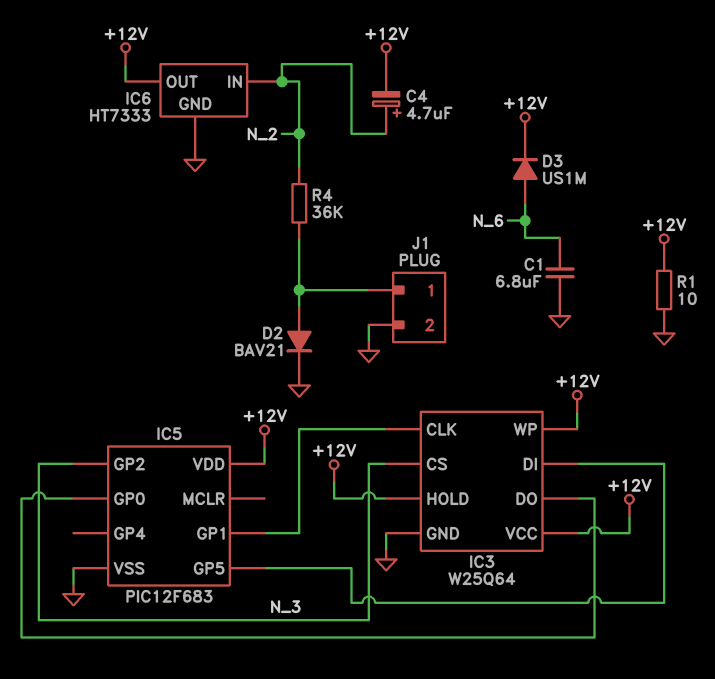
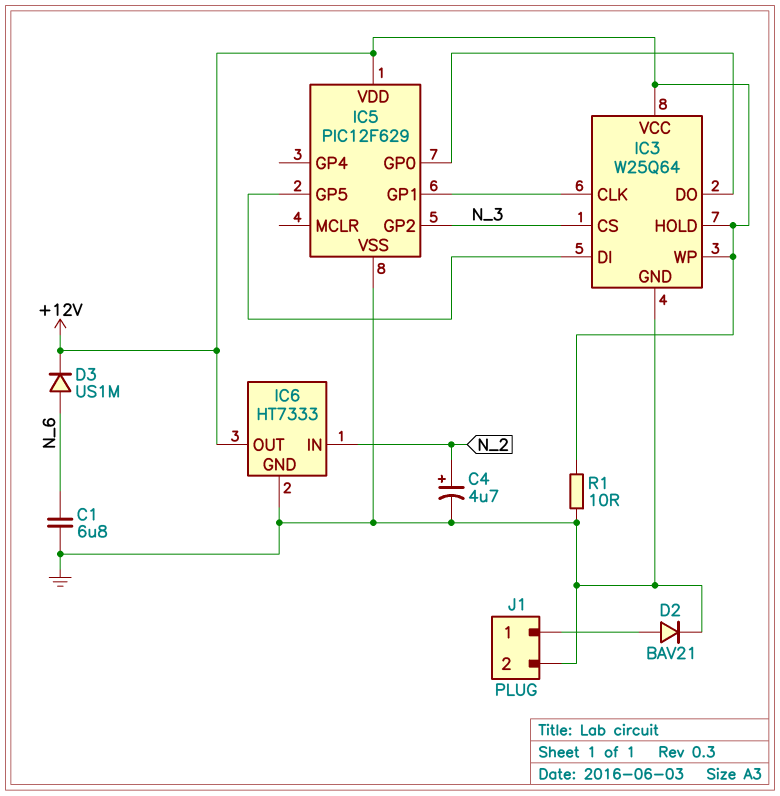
C4: 4.7uF (plus N_2, minus +12V) -> 4.7uF (plus N_2, minus GND)
IC5: PIC12F683 -> PIC12F629
R4: 36k (J1/1, N_2) -> none

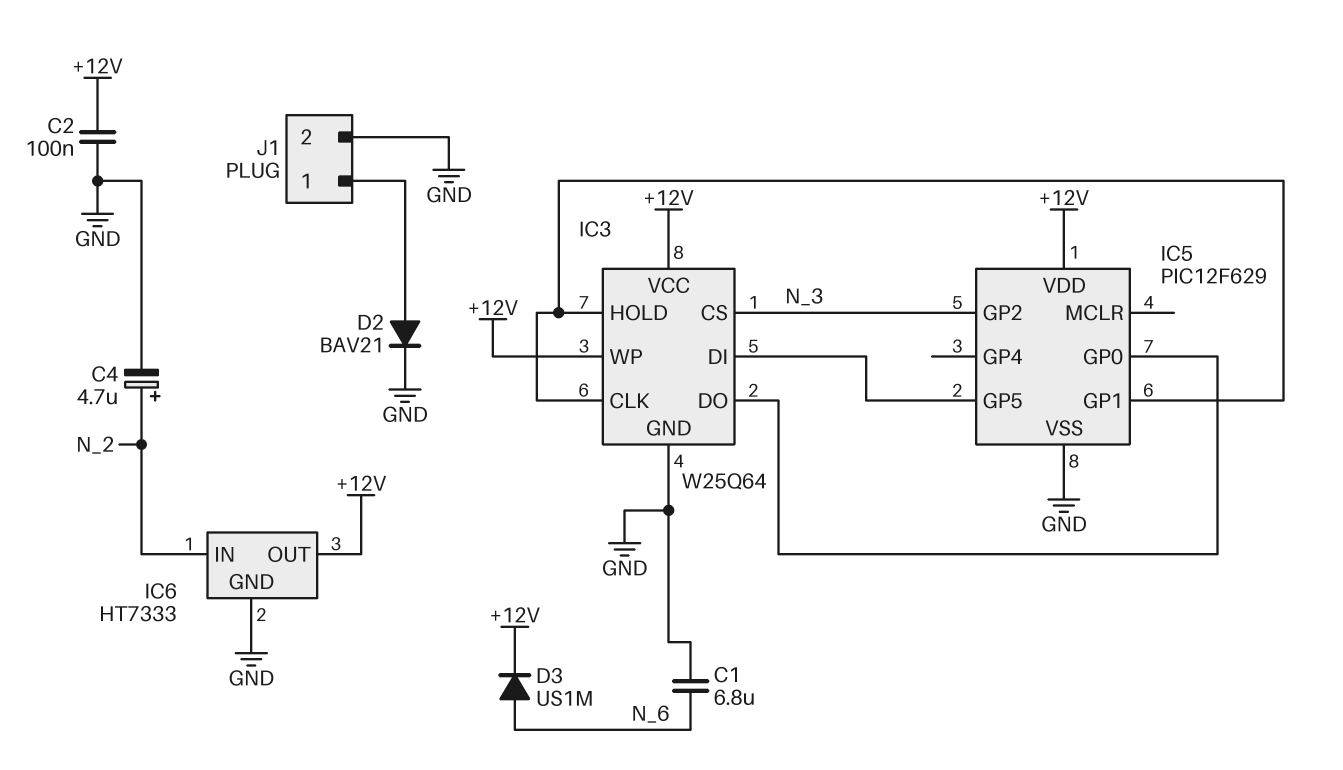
C2: none -> 100nF (+12V, GND)
IC3 pin HOLD: +12V -> IC3/CLK
R1: 10 (+12V, GND) -> none

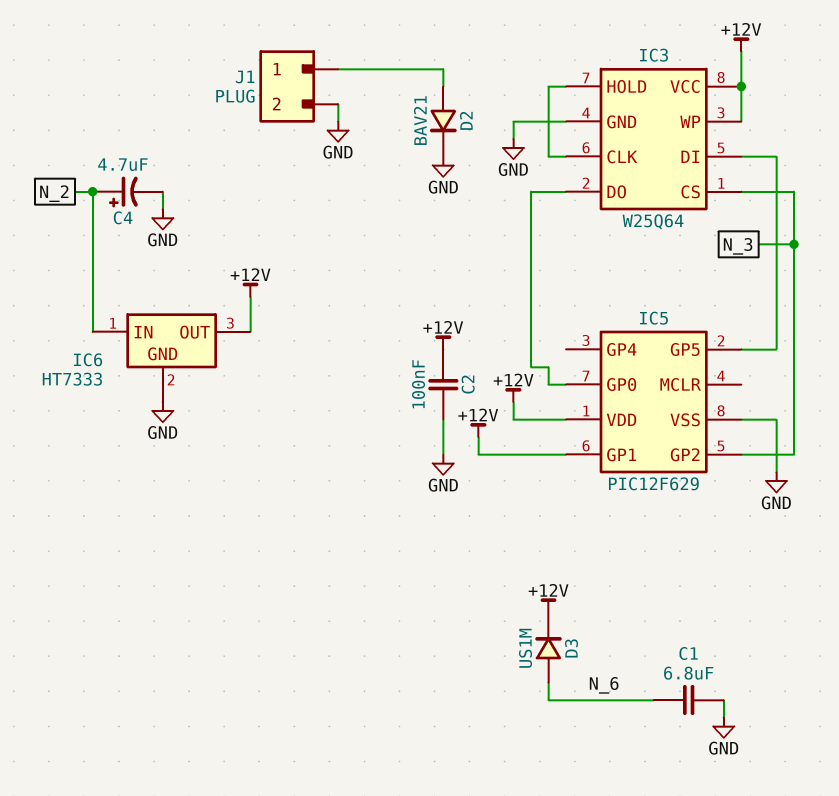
IC5 pin GP1: IC3/CLK -> +12V

